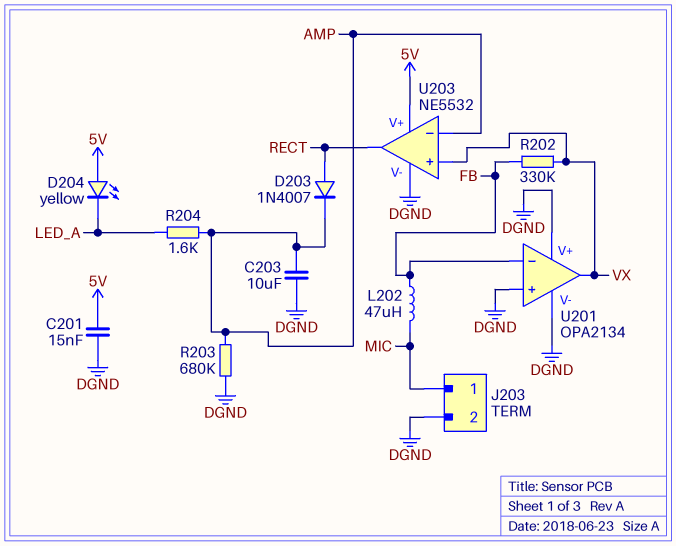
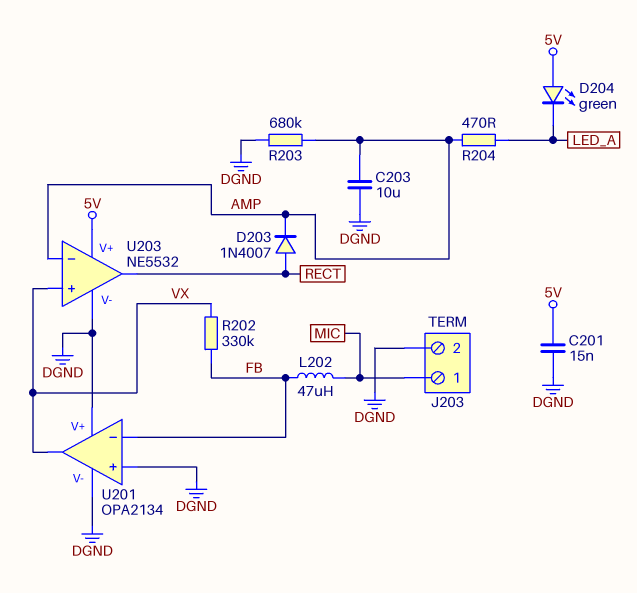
D204: LED yellow (A 5V, K LED_A) -> LED green (A 5V, K LED_A)
R204: 1.6k (AMP, LED_A) -> 470 (AMP, LED_A)

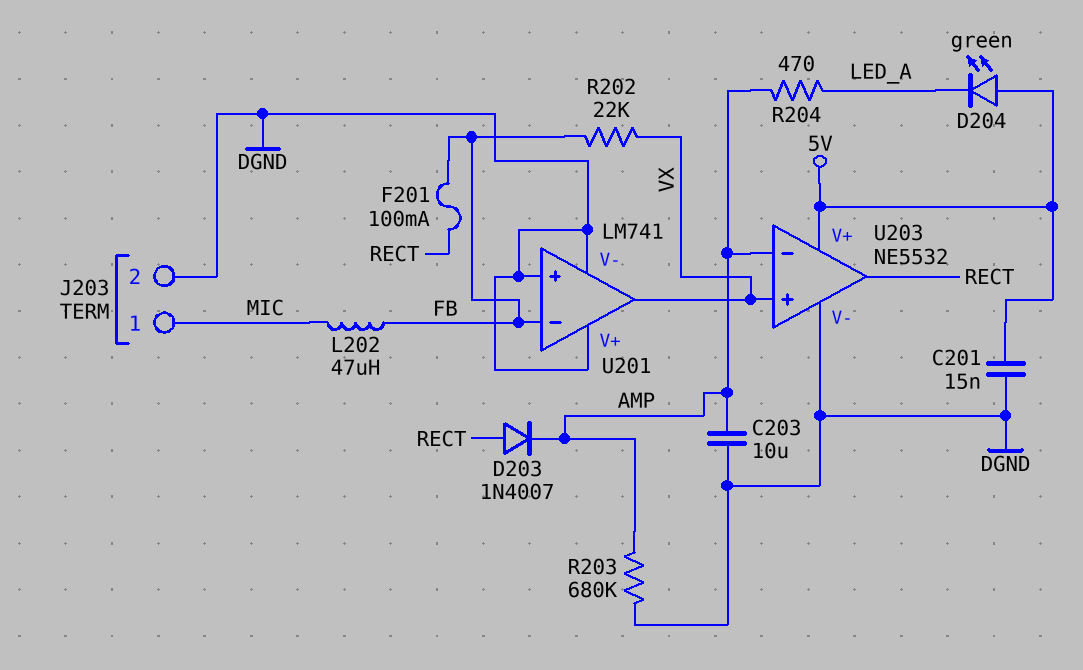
F201: none -> 100mA (FB, RECT)
R202: 330k (FB, VX) -> 22k (FB, VX)
U201: OPA2134 -> LM741

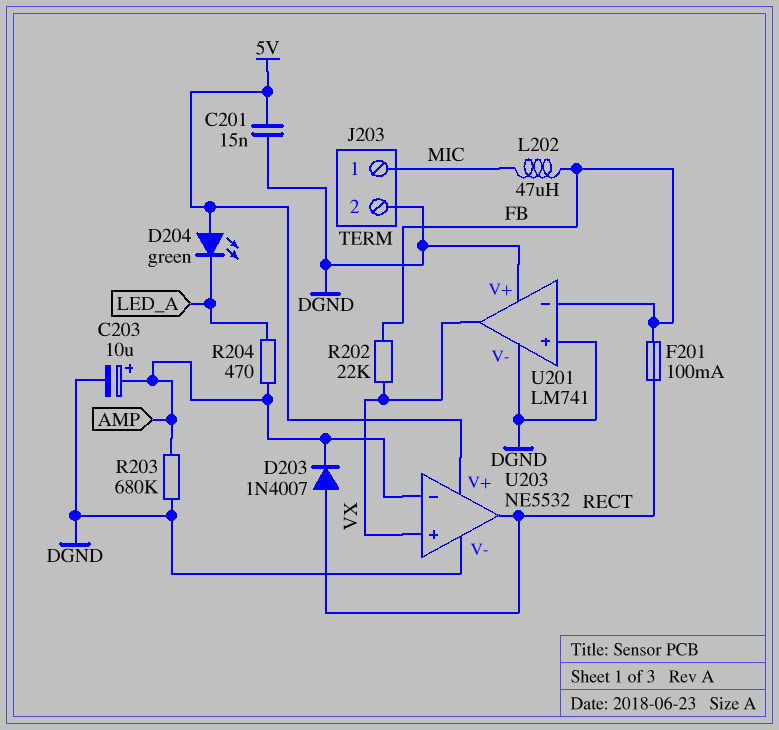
C203: 10uF (AMP, DGND) -> 10uF (plus AMP, minus DGND)

